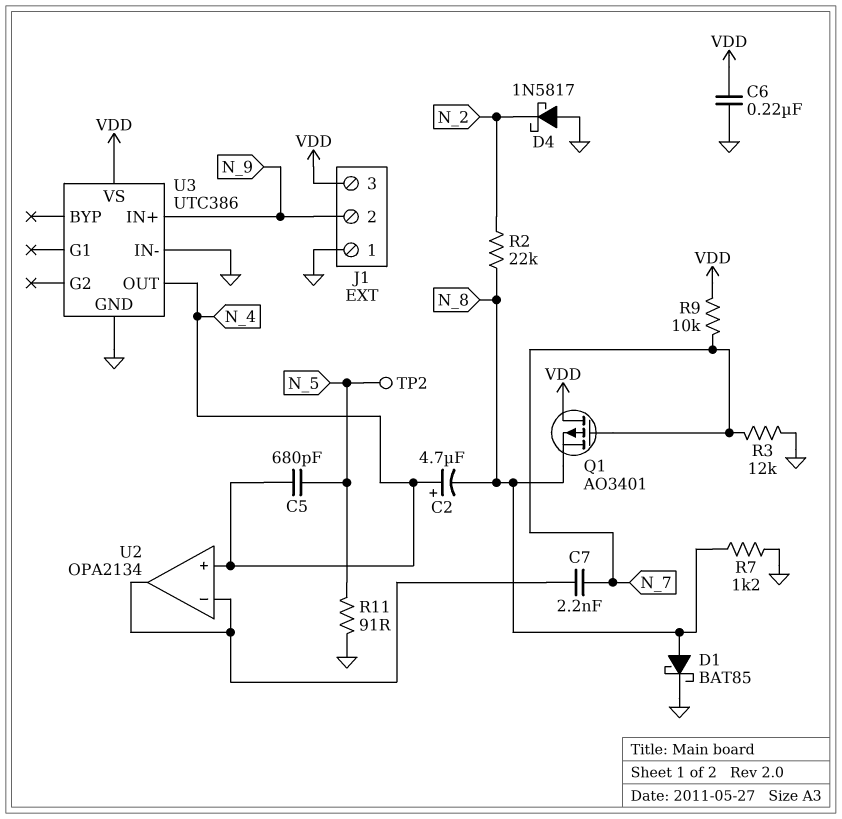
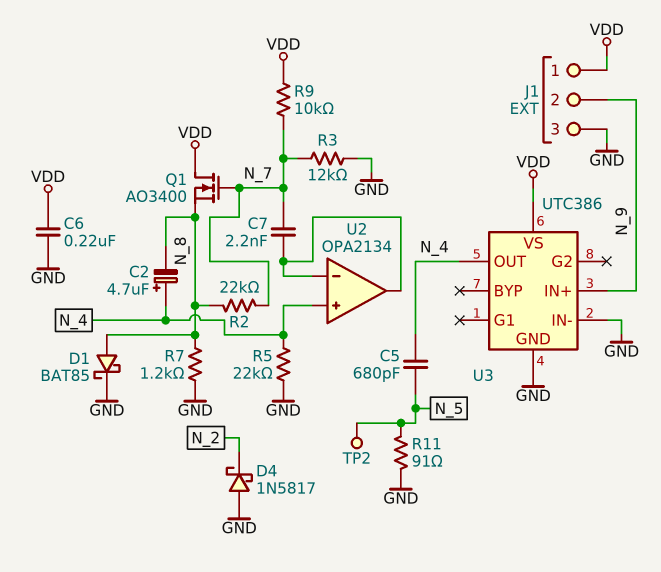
J1 pin 1: GND -> VDD
J1 pin 3: VDD -> GND
Q1: PMOS AO3401 (G N_7, D VDD, S N_8) -> NMOS AO3400 (G N_7, D VDD, S N_8)
R2: 22k (N_2, N_8) -> 22k (N_7, N_8)
R5: none -> 22k (GND, N_4)

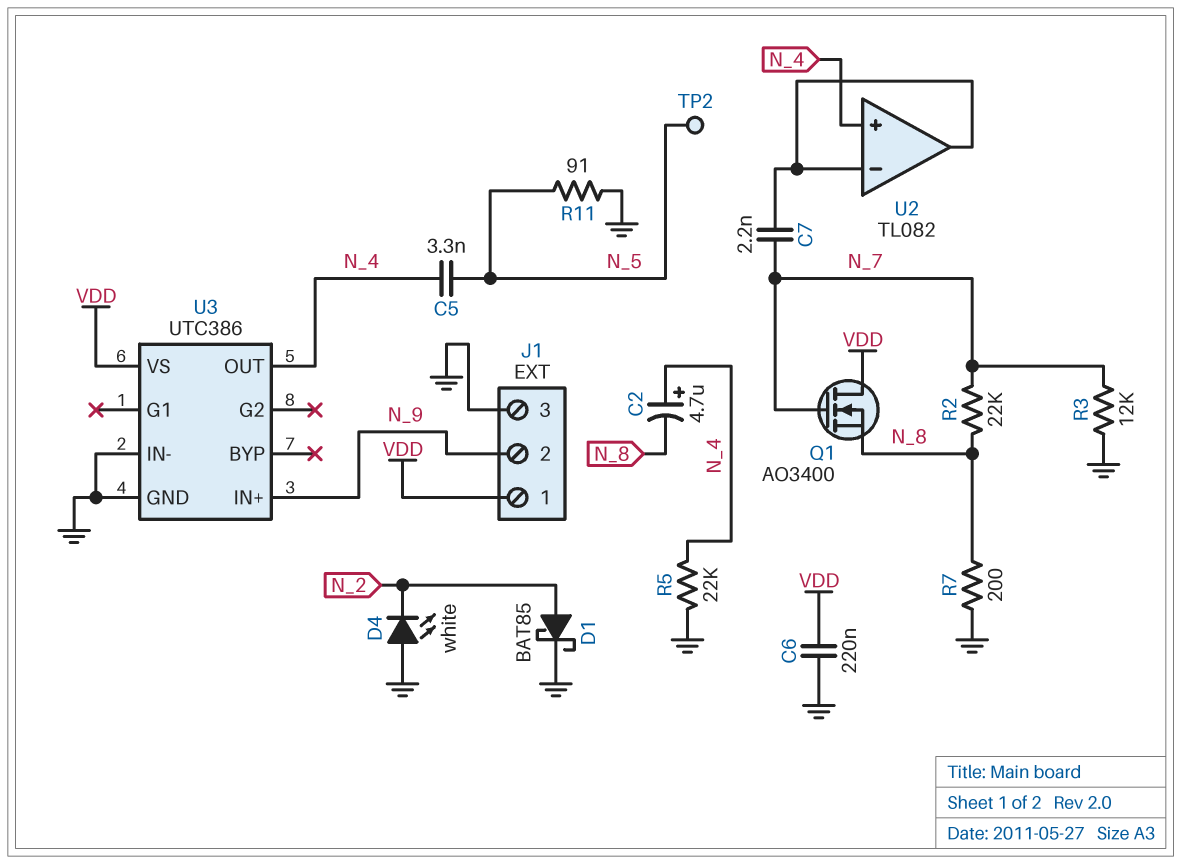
C5: 680pF (N_4, N_5) -> 3.3nF (N_4, N_5)
D1: schottky BAT85 (A N_8, K GND) -> schottky BAT85 (A N_2, K GND)
D4: schottky 1N5817 (A GND, K N_2) -> LED white (A GND, K N_2)
R7: 1.2k (GND, N_8) -> 200 (GND, N_8)
R9: 10k (N_7, VDD) -> none
U2: OPA2134 -> TL082

